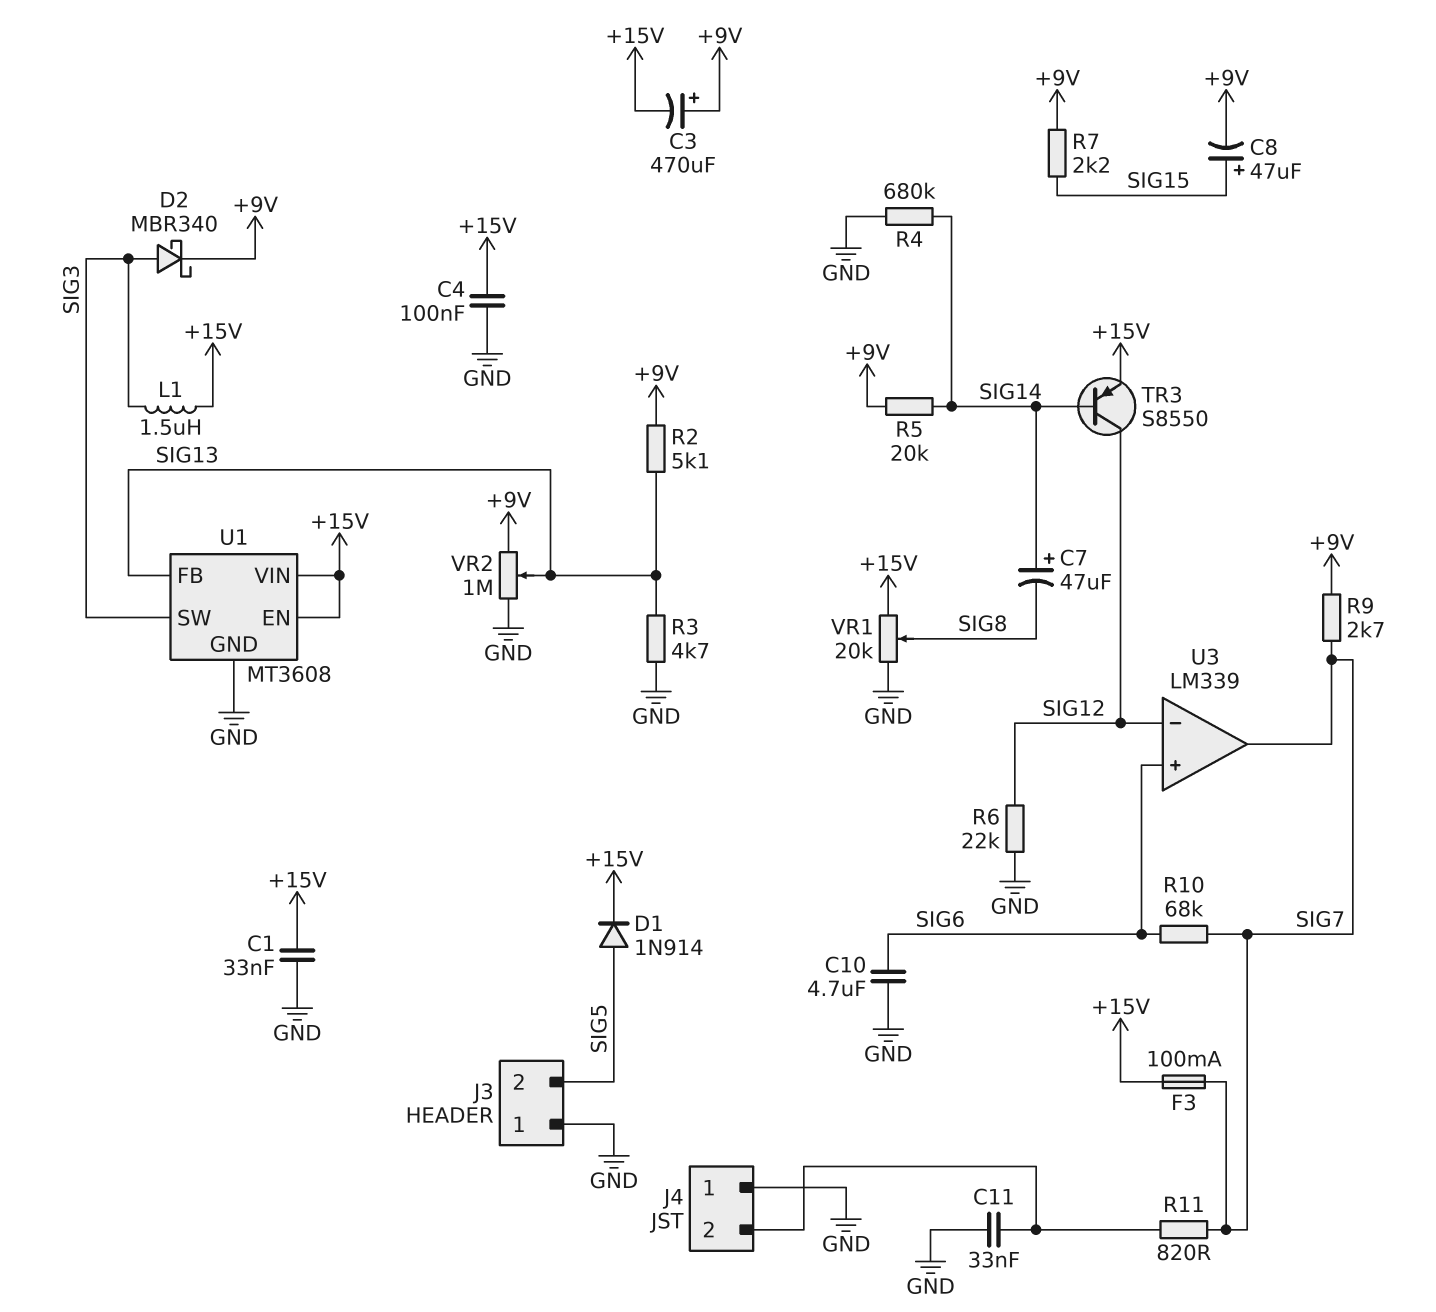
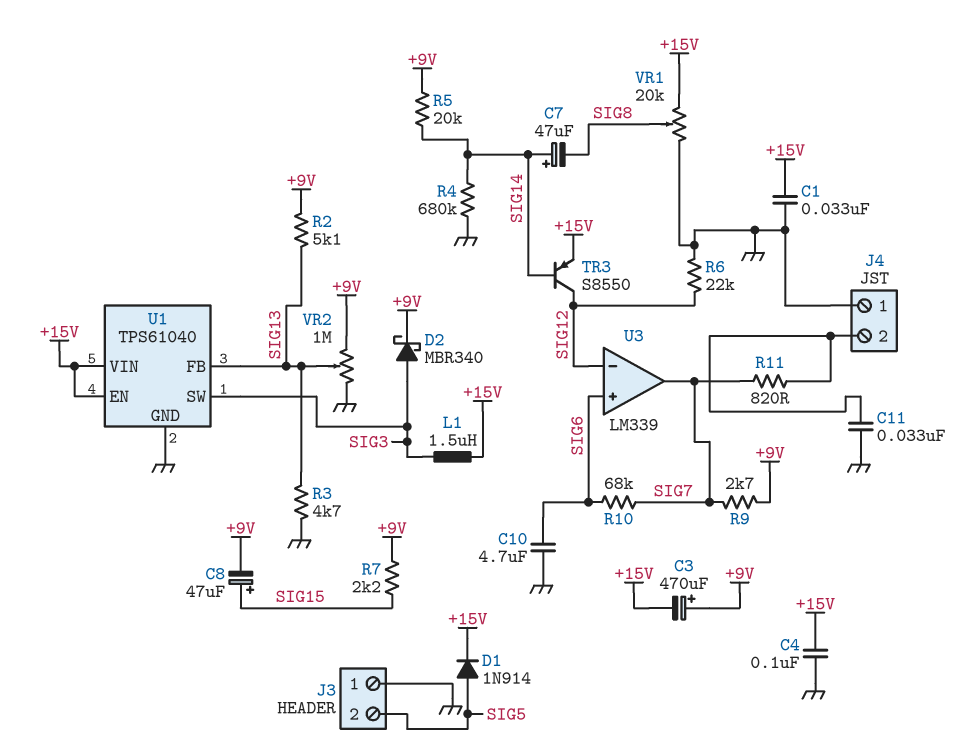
F3: 100mA (+15V, SIG7) -> none
U1: MT3608 -> TPS61040

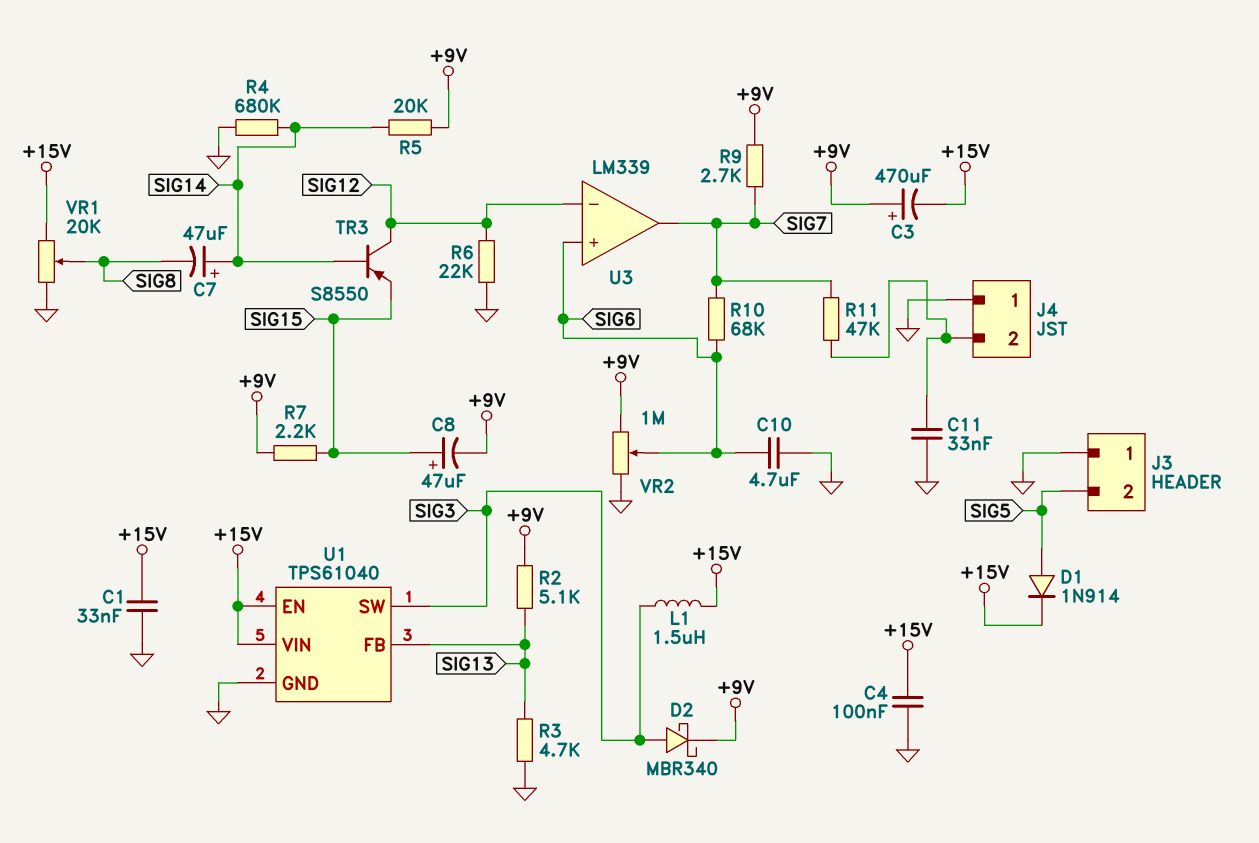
R11: 820 (J4/2, SIG7) -> 47k (J4/2, SIG7)
TR3: PNP S8550 (B SIG14, C SIG12, E +15V) -> PNP S8550 (B SIG14, C SIG12, E SIG15)
VR2: 1M (+9V, GND, wiper SIG13) -> 1M (+9V, GND, wiper SIG6)

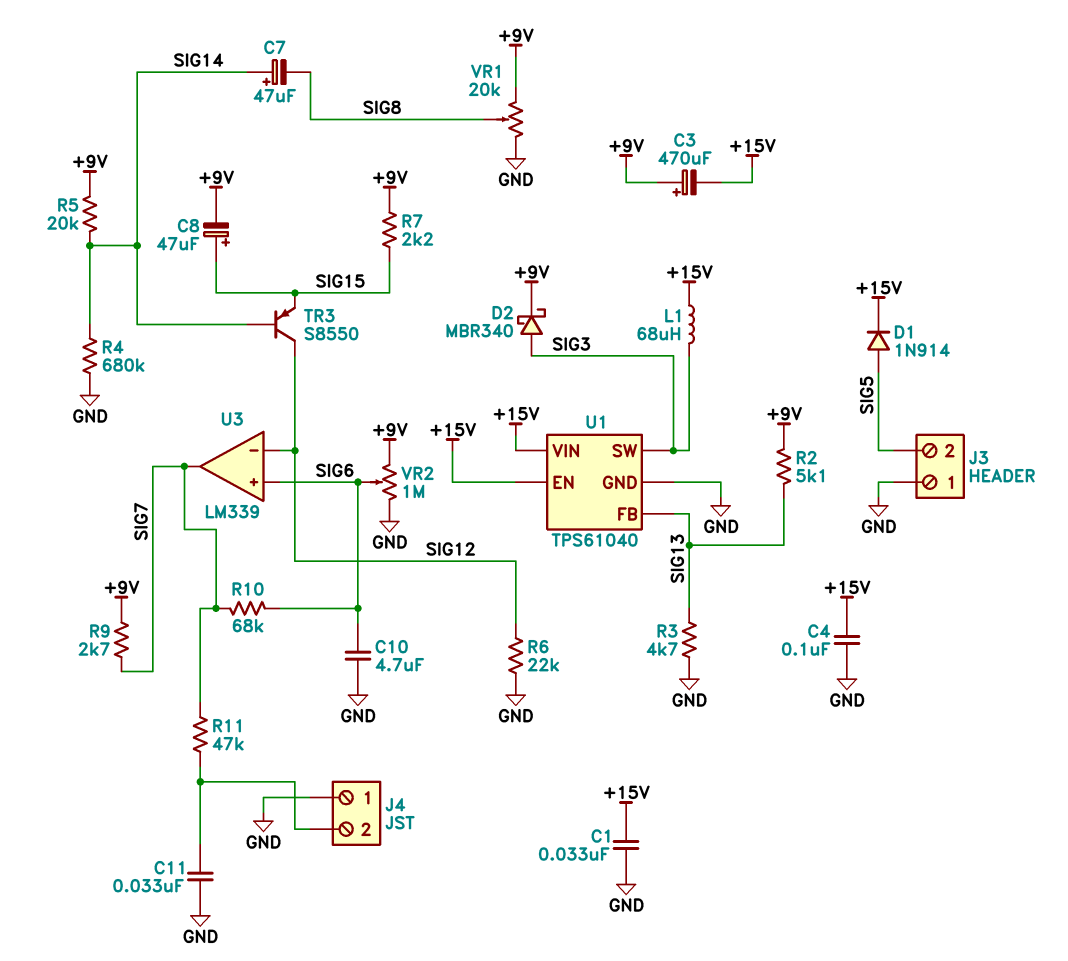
L1: 1.5uH (+15V, SIG3) -> 68uH (+15V, SIG3)
VR1: 20k (+15V, GND, wiper SIG8) -> 20k (+9V, GND, wiper SIG8)

